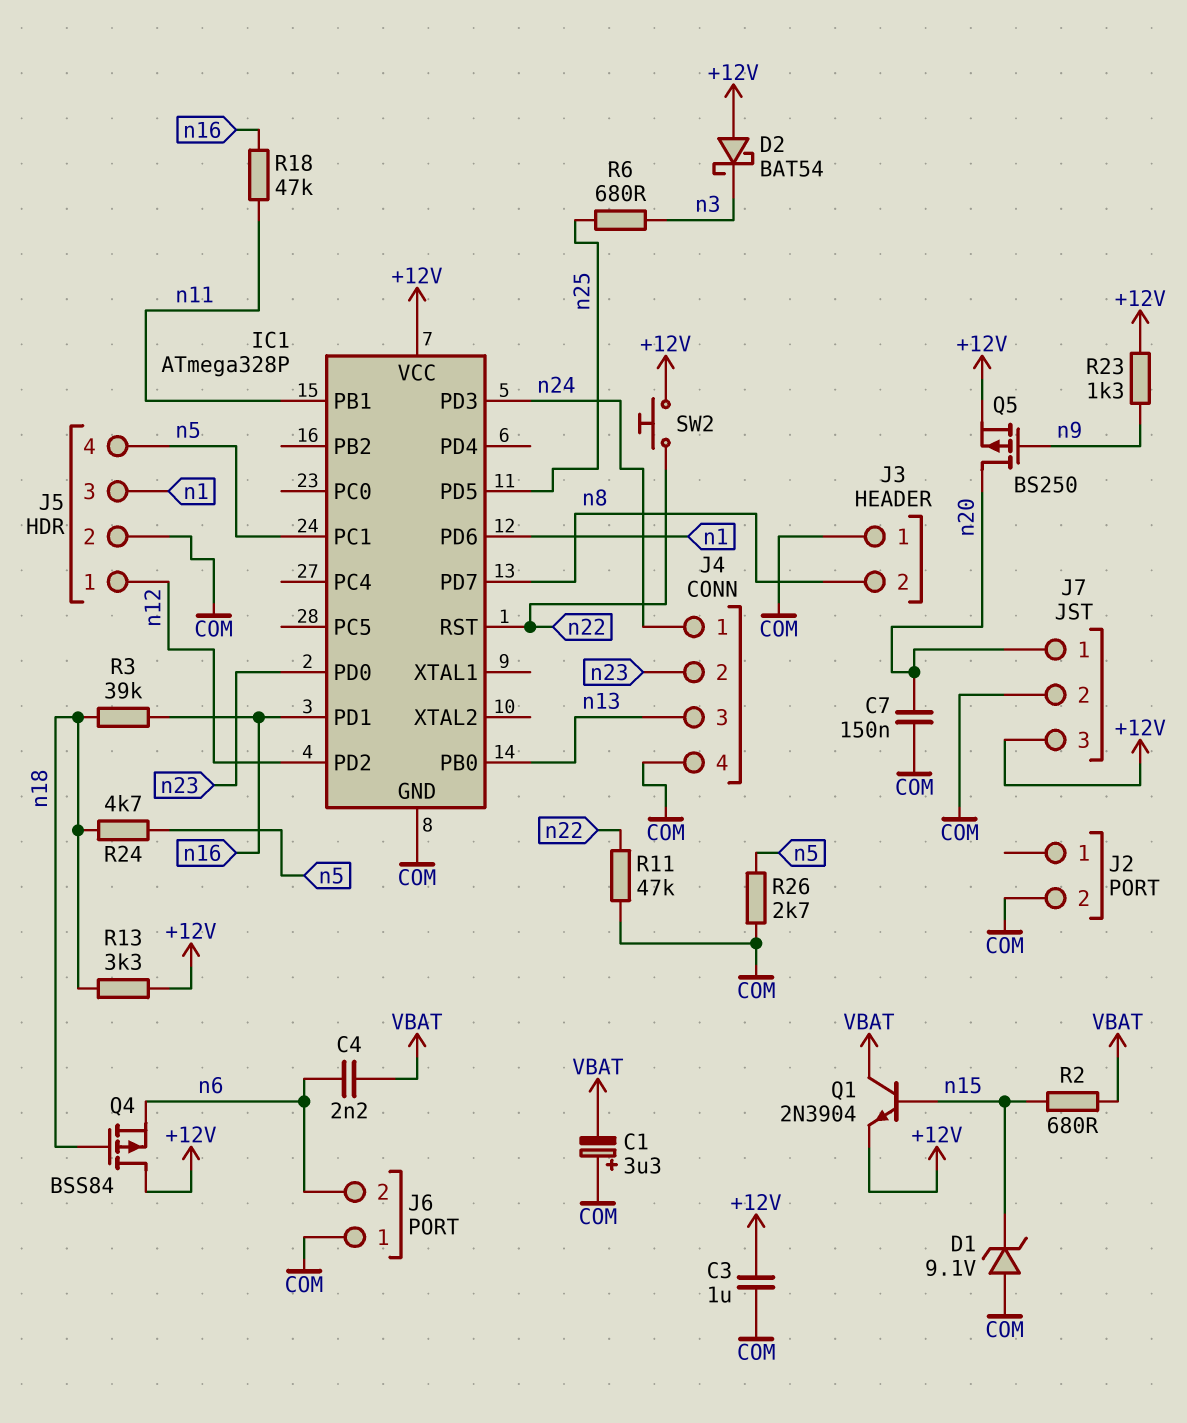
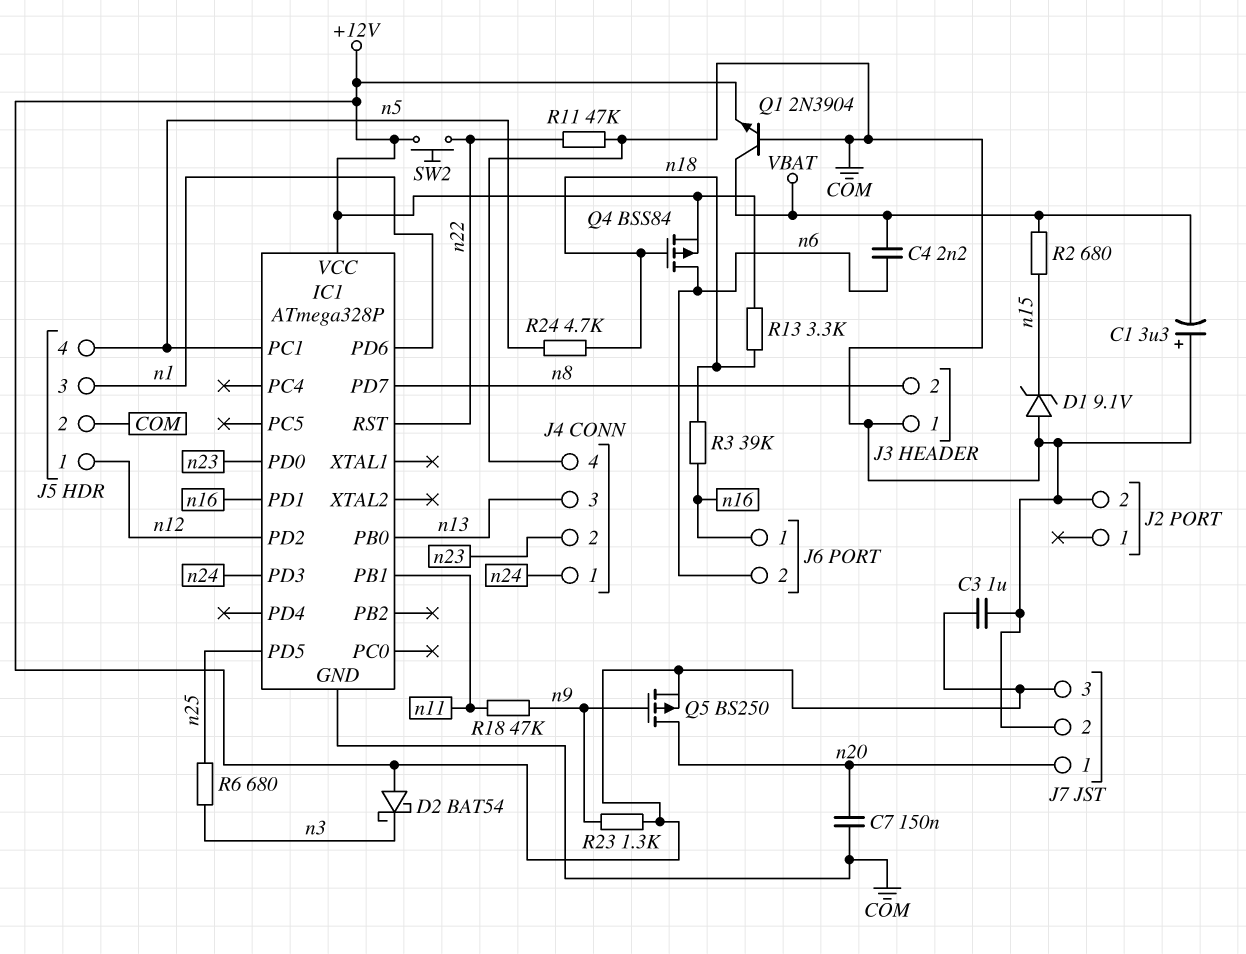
J6 pin 1: COM -> n16
Q1: NPN 2N3904 (B n15, C VBAT, E +12V) -> NPN 2N3904 (B COM, C VBAT, E +12V)
Q4: PMOS BSS84 (G n18, D +12V, S n6) -> PMOS BSS84 (G n18, D n6, S +12V)
R18: 47k (n11, n16) -> 47k (n9, n11)
R26: 2.7k (COM, n5) -> none

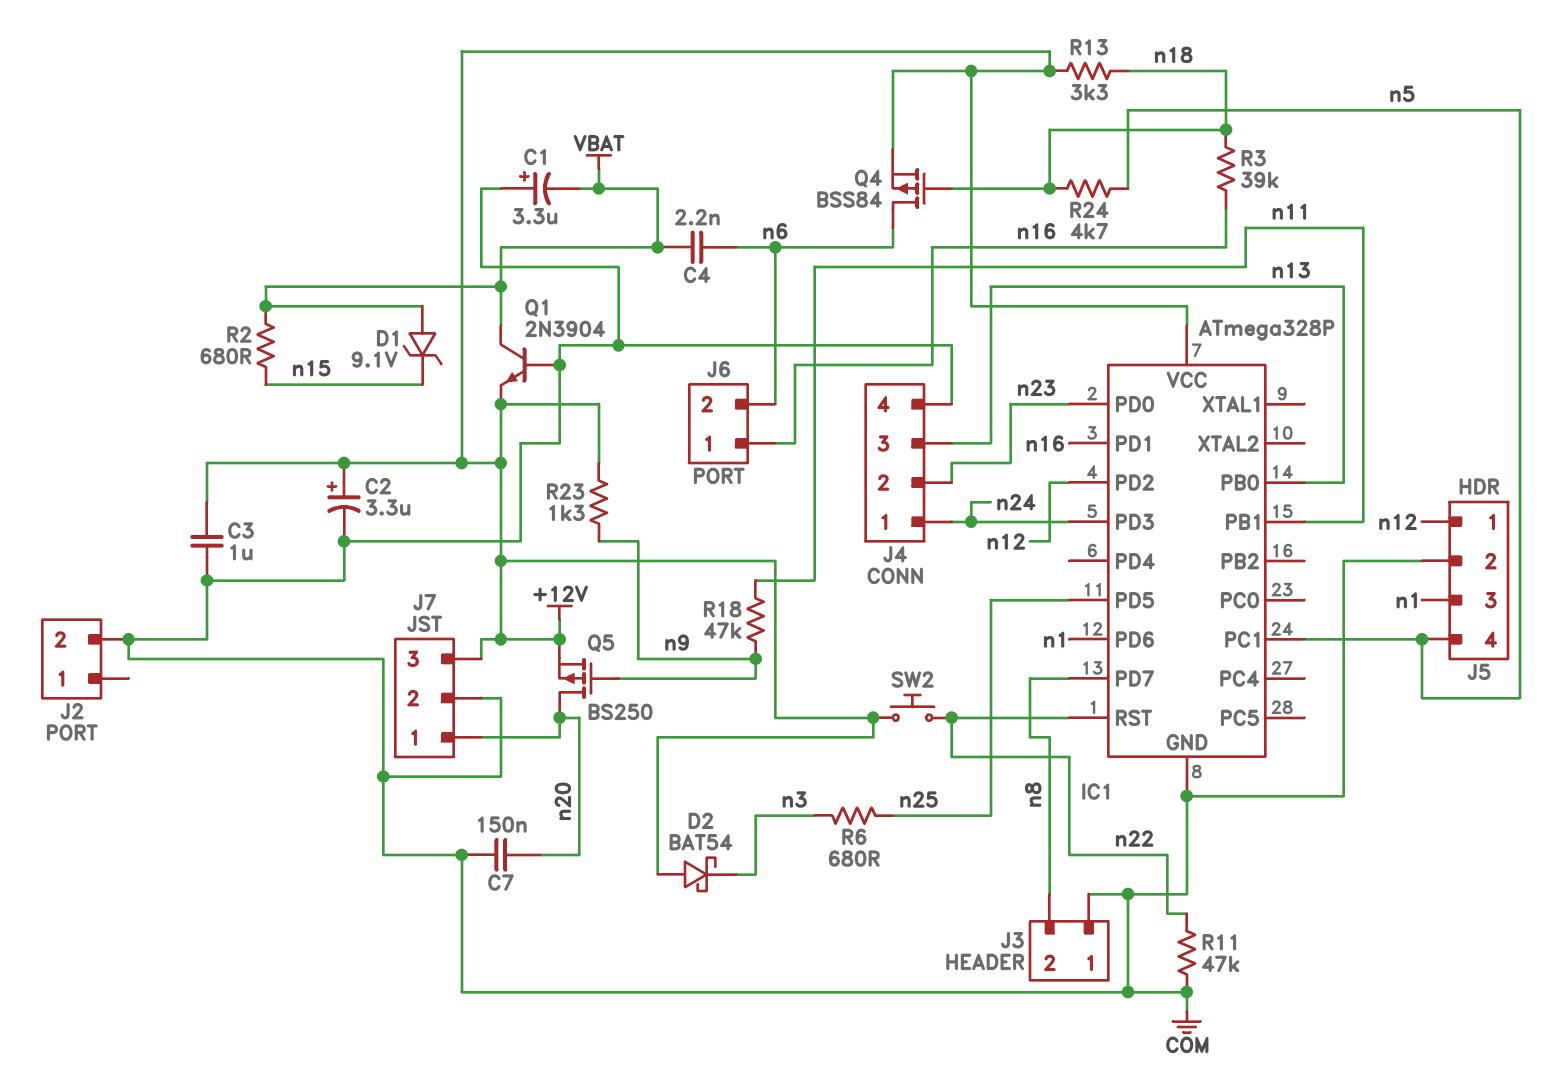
C2: none -> 3.3uF (plus +12V, minus COM)
D1: zener 9.1V (A COM, K n15) -> zener 9.1V (A VBAT, K n15)

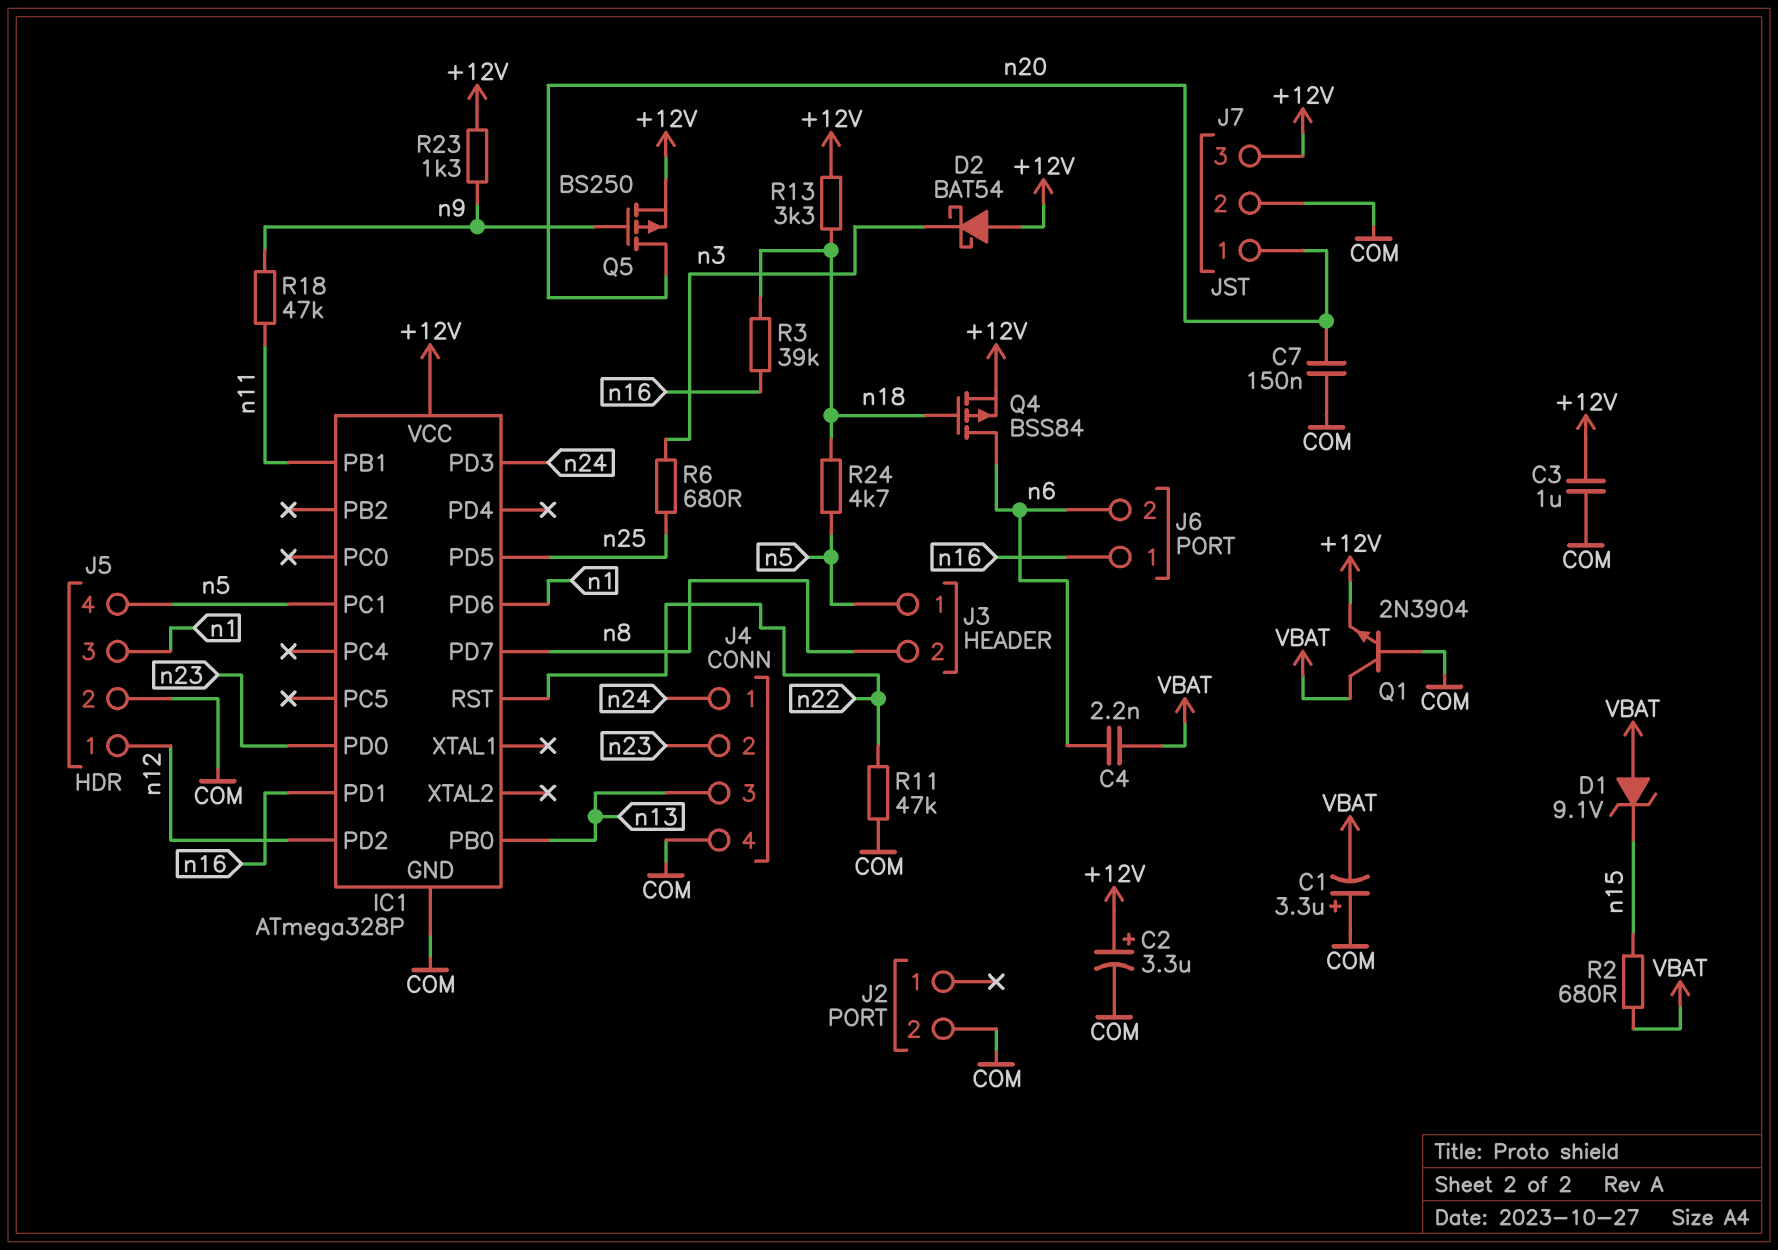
J3 pin 1: COM -> n5
SW2: button (+12V, n22) -> none

